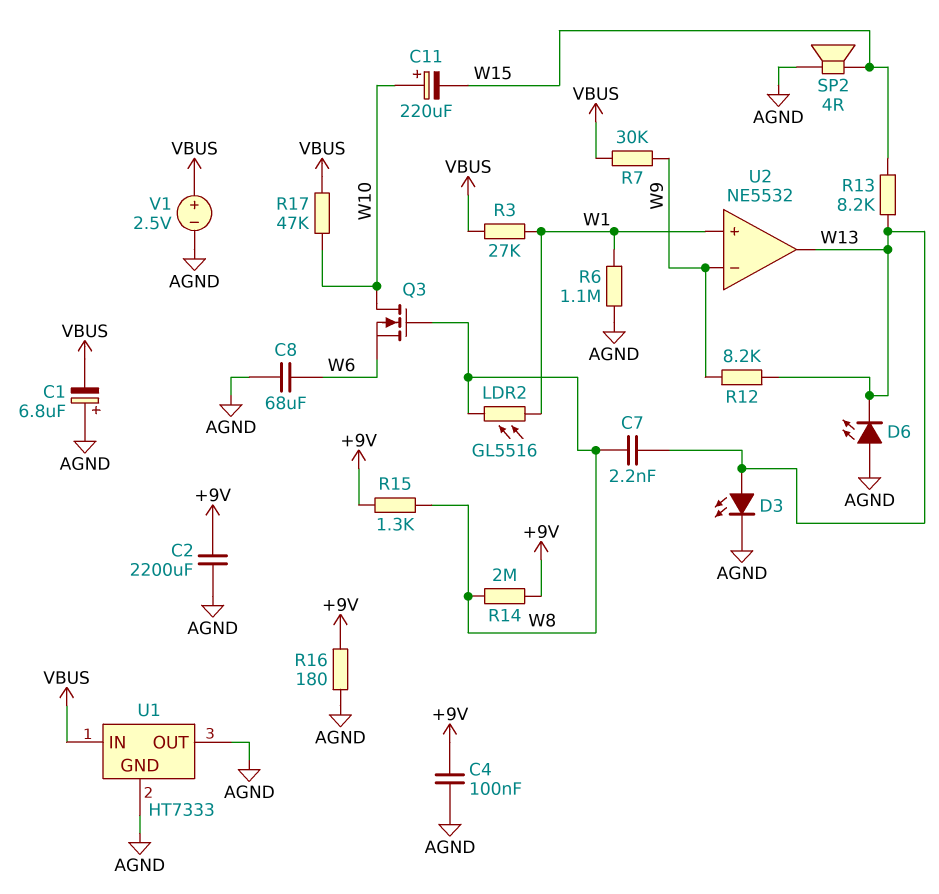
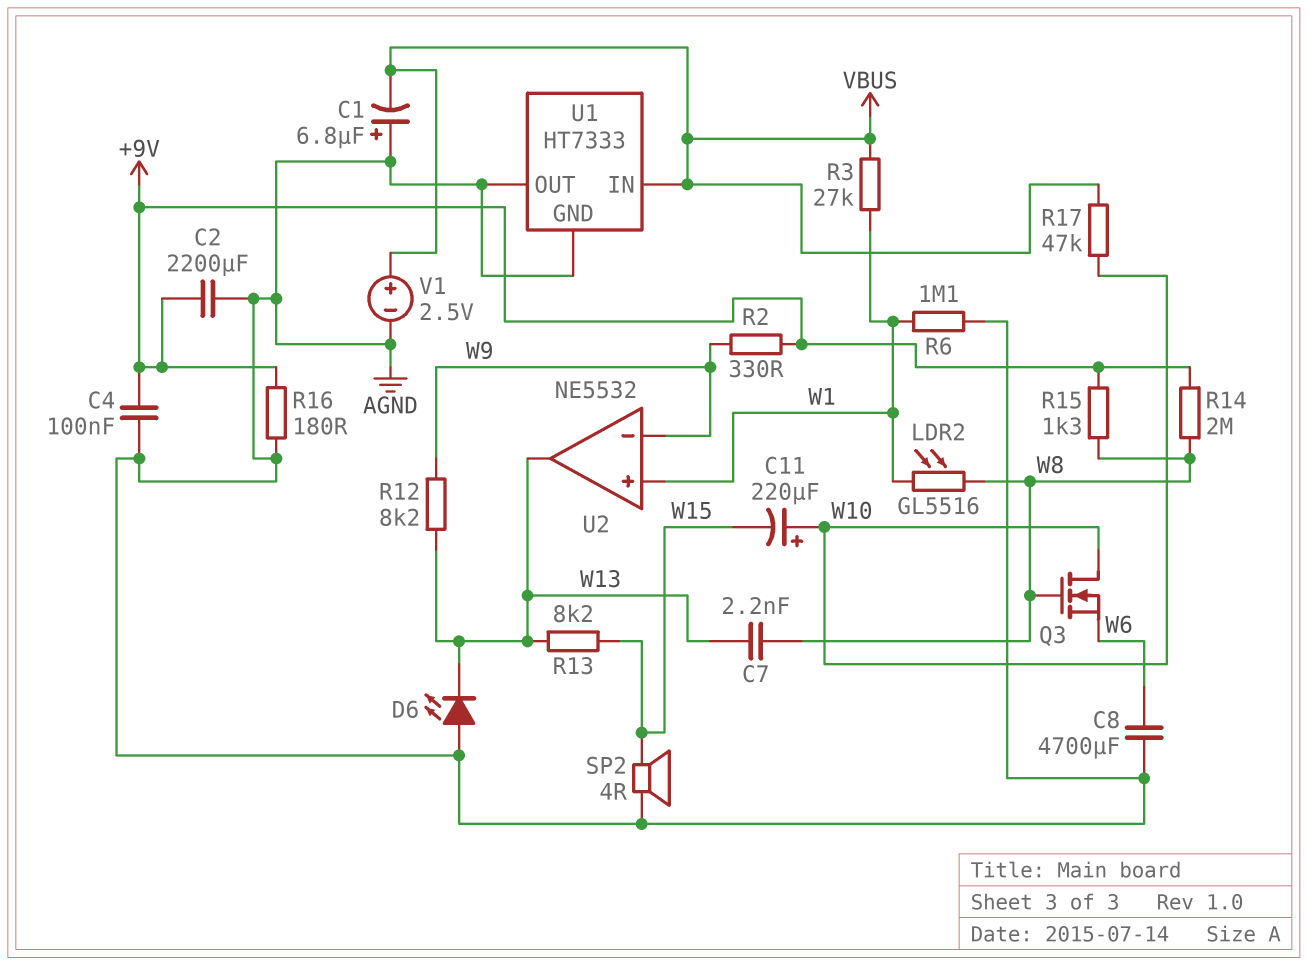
C8: 68uF (AGND, W6) -> 4700uF (AGND, W6)
D3: LED (A W13, K AGND) -> none
R2: none -> 330 (+9V, W9)
R7: 30k (VBUS, W9) -> none

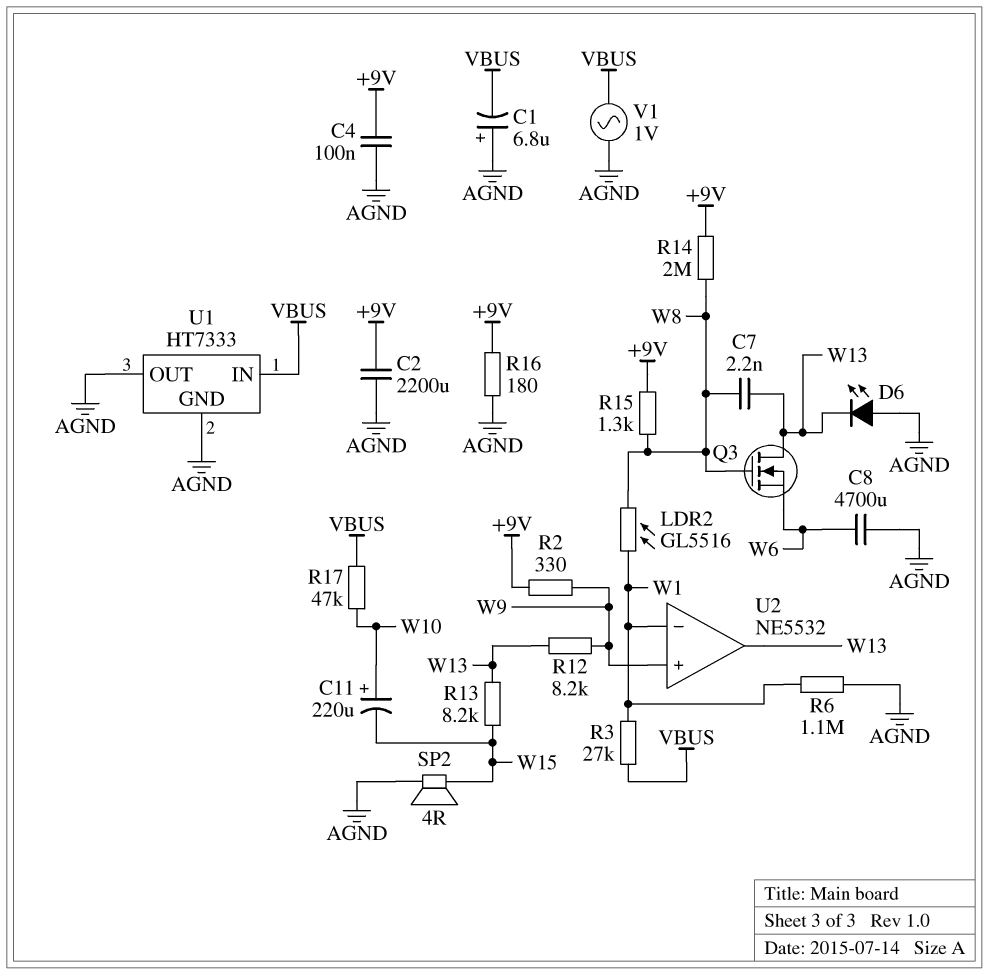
Q3: NMOS (G W8, D W10, S W6) -> NMOS (G W8, D W13, S W6)
U2 pin in+: W1 -> W9
U2 pin in-: W9 -> W1
V1: 2.5V (plus VBUS, minus AGND) -> AC 1V (AGND, VBUS)

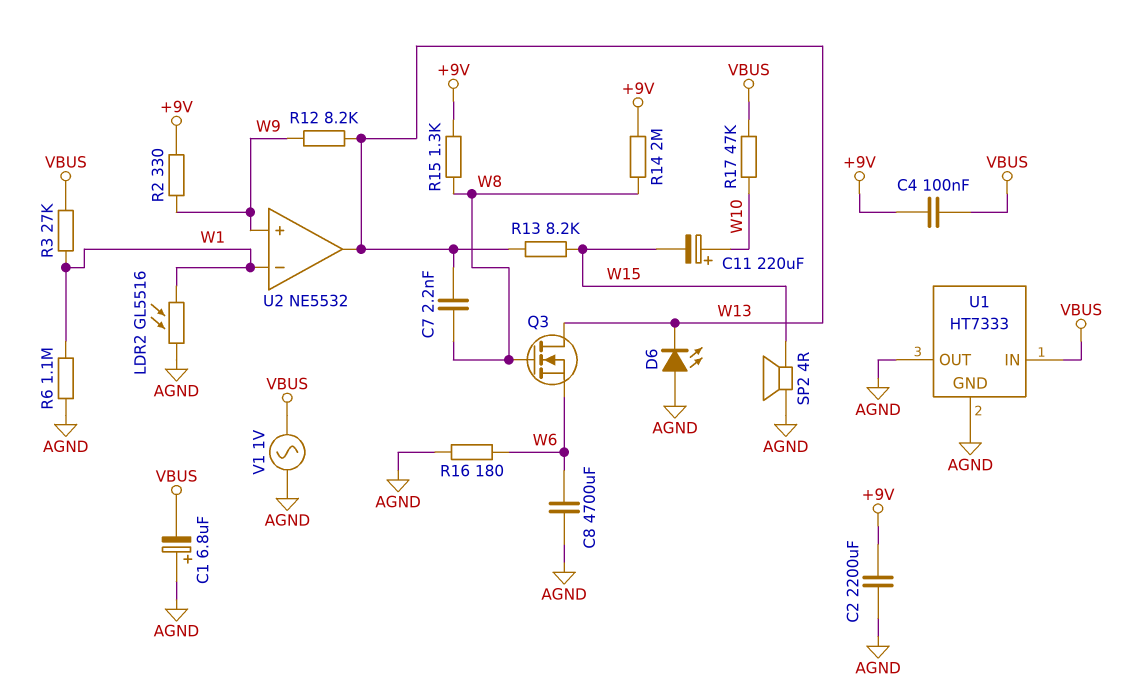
C4: 100nF (+9V, AGND) -> 100nF (+9V, VBUS)
LDR2: GL5516 (W1, W8) -> GL5516 (AGND, W1)
R16: 180 (+9V, AGND) -> 180 (AGND, W6)

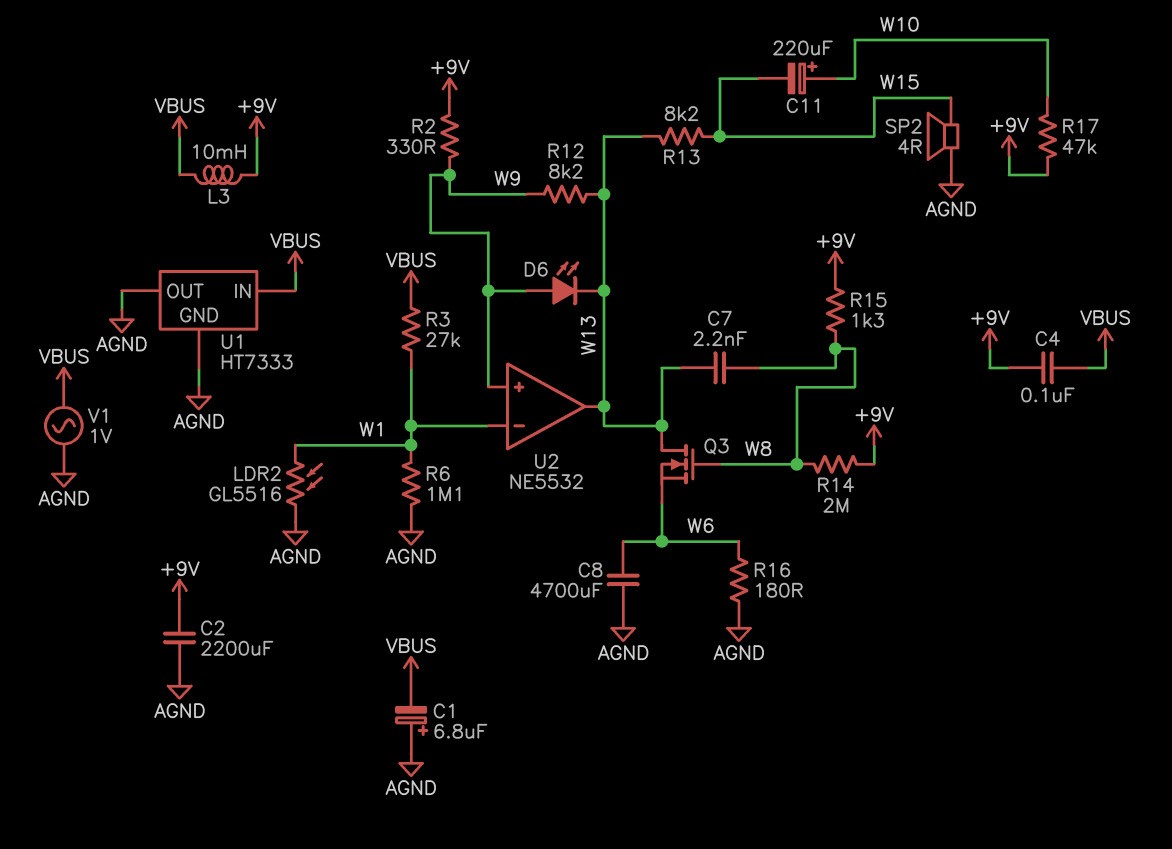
D6: LED (A AGND, K W13) -> LED (A W9, K W13)
L3: none -> 10mH (+9V, VBUS)
R17: 47k (VBUS, W10) -> 47k (+9V, W10)

